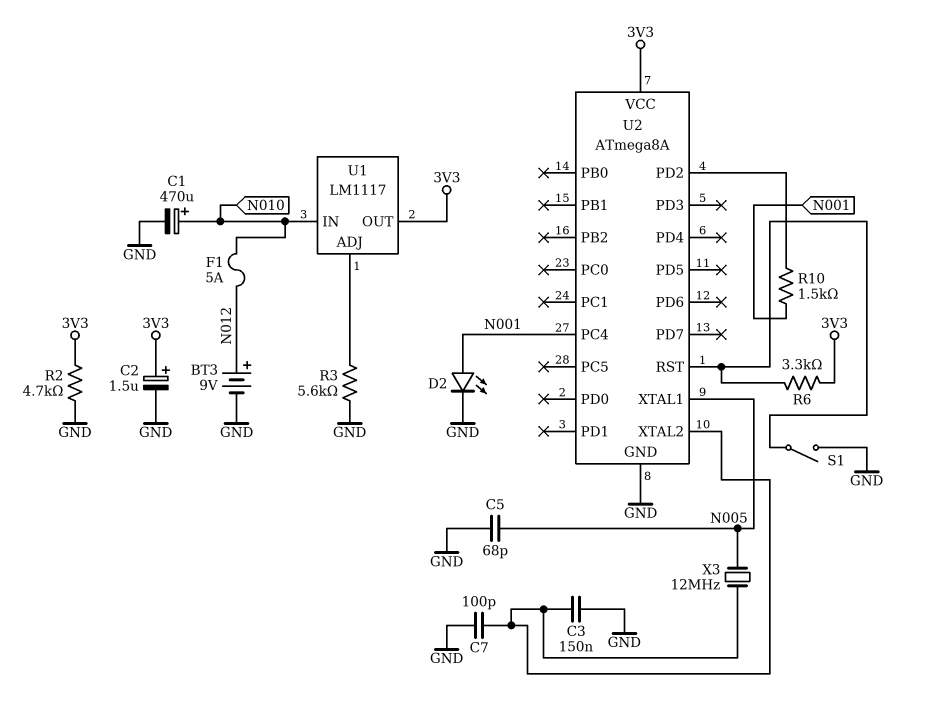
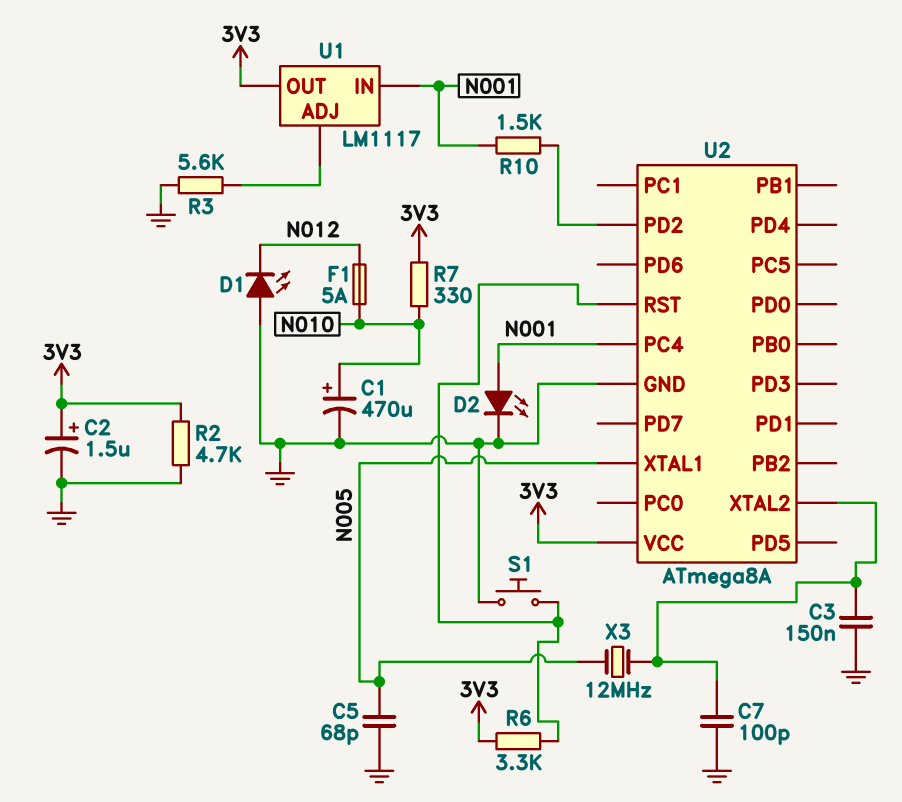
BT3: 9V (plus N012, minus GND) -> none
D1: none -> LED (A GND, K N012)
R7: none -> 330 (3V3, N010)
S1: switch (GND, U2/RST) -> button (GND, U2/RST)
U1 pin IN: N010 -> N001

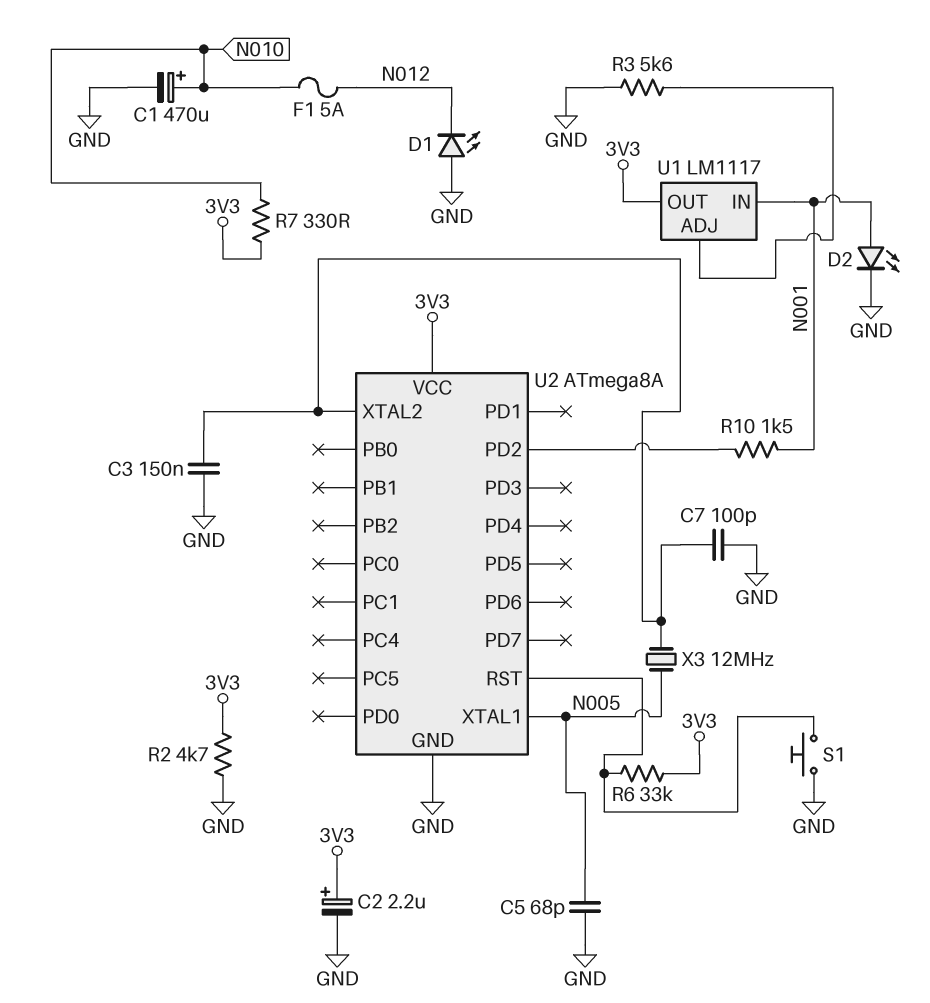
C2: 1.5uF (plus 3V3, minus GND) -> 2.2uF (plus 3V3, minus GND)
R6: 3.3k (3V3, U2/RST) -> 33k (3V3, U2/RST)
U2 pin PC4: N001 -> none

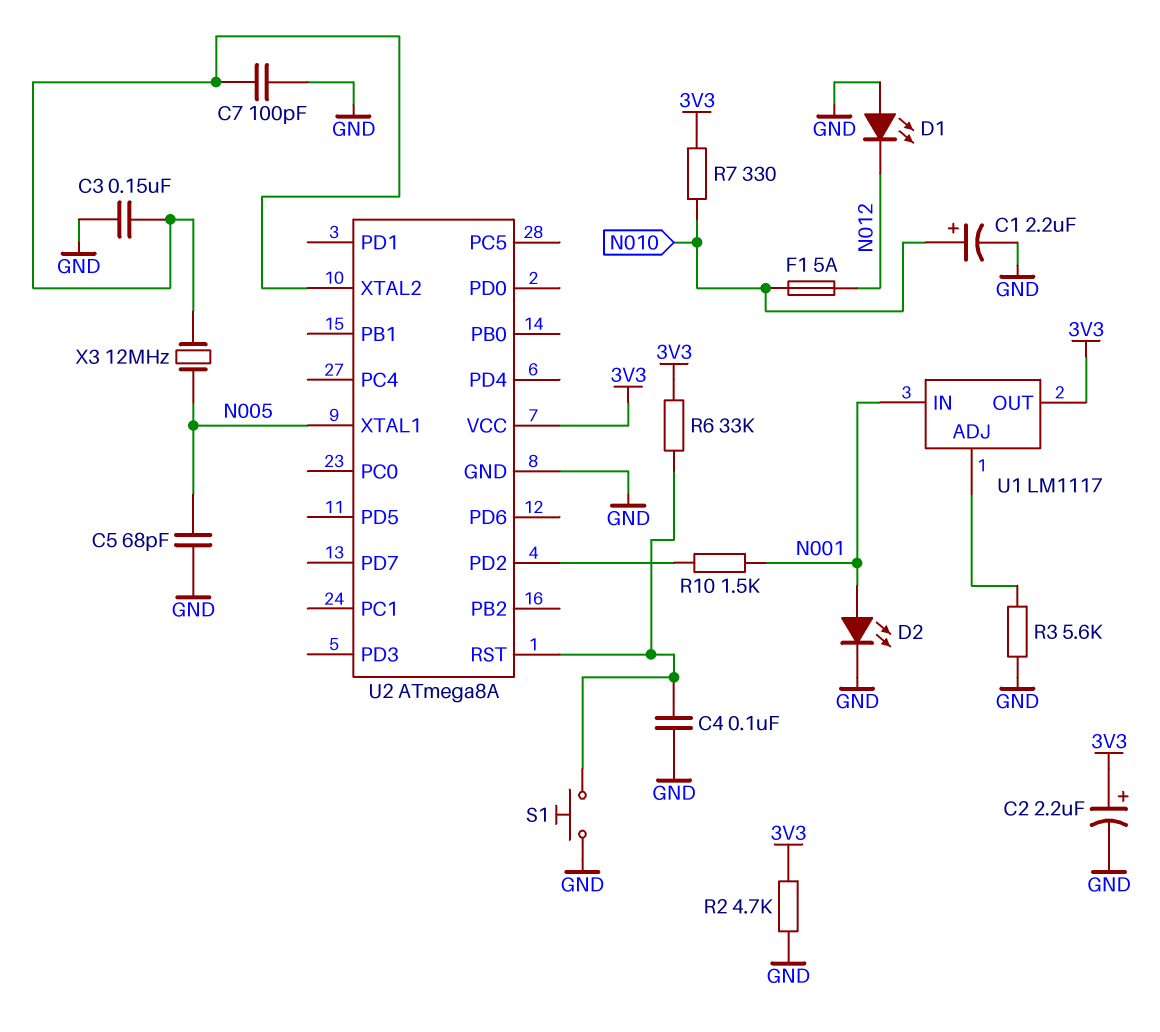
C1: 470uF (plus N010, minus GND) -> 2.2uF (plus N010, minus GND)
C4: none -> 100nF (GND, U2/RST)

